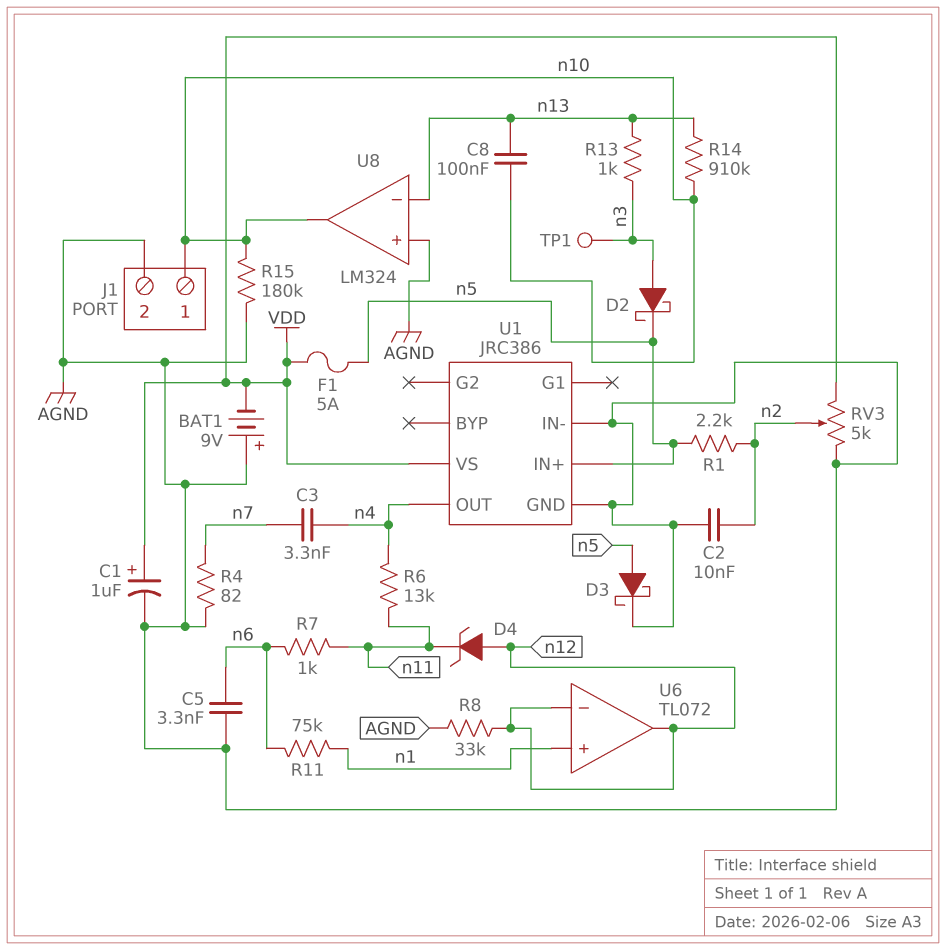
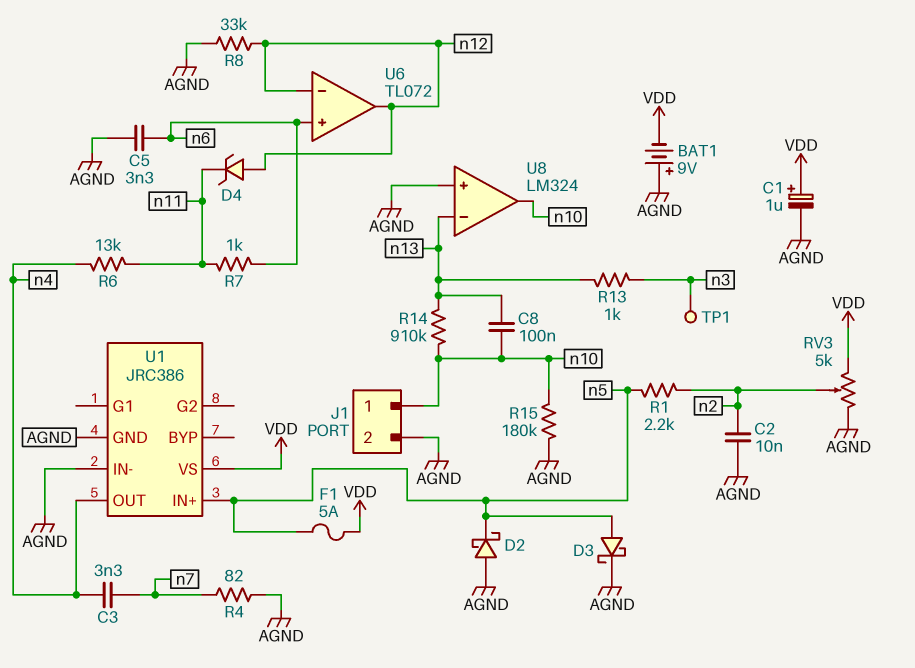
D2: schottky (A n3, K n5) -> schottky (A AGND, K n5)
R11: 75k (n1, n6) -> none
U6 pin in+: n1 -> n6

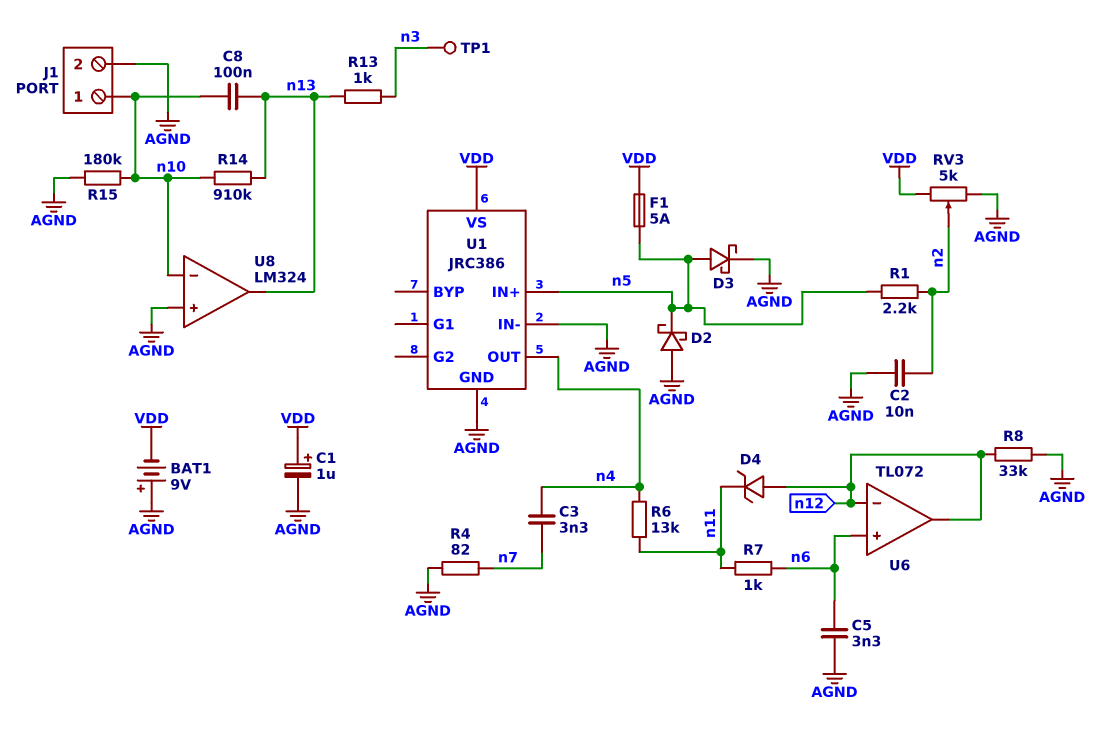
U8 pin in-: n13 -> n10
U8 pin out: n10 -> n13

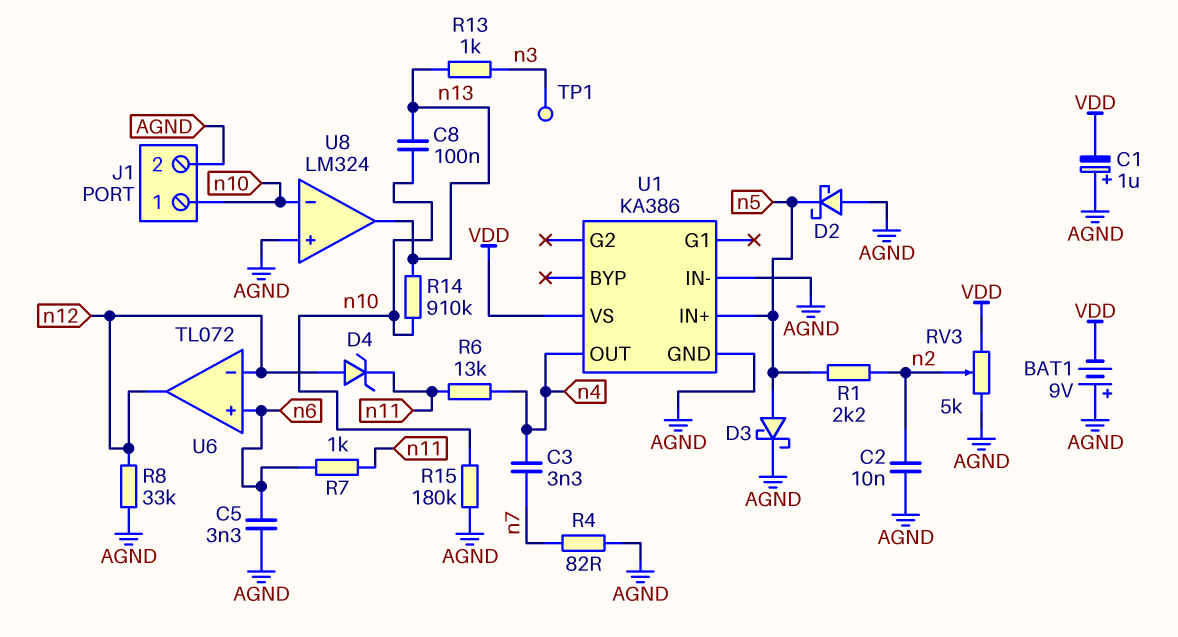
C1: 1uF (plus VDD, minus AGND) -> 1uF (plus AGND, minus VDD)
F1: 5A (VDD, n5) -> none
U1: JRC386 -> KA386

